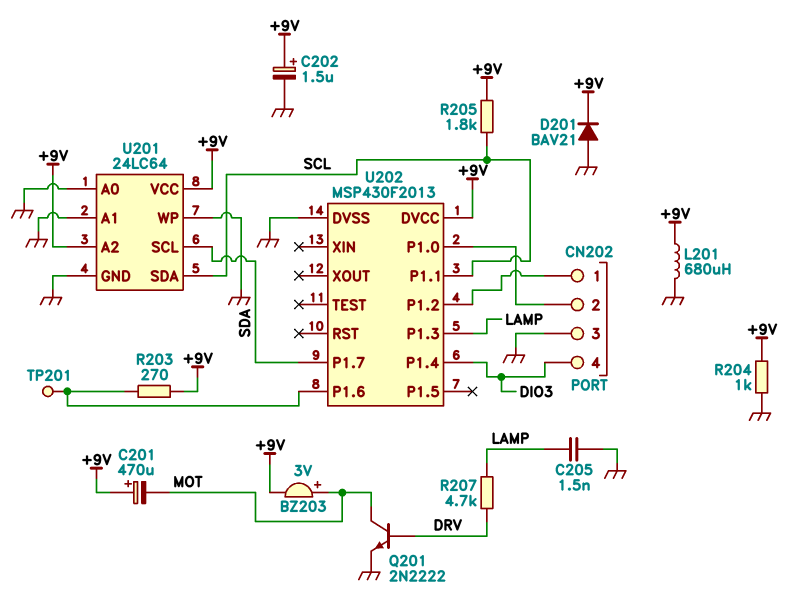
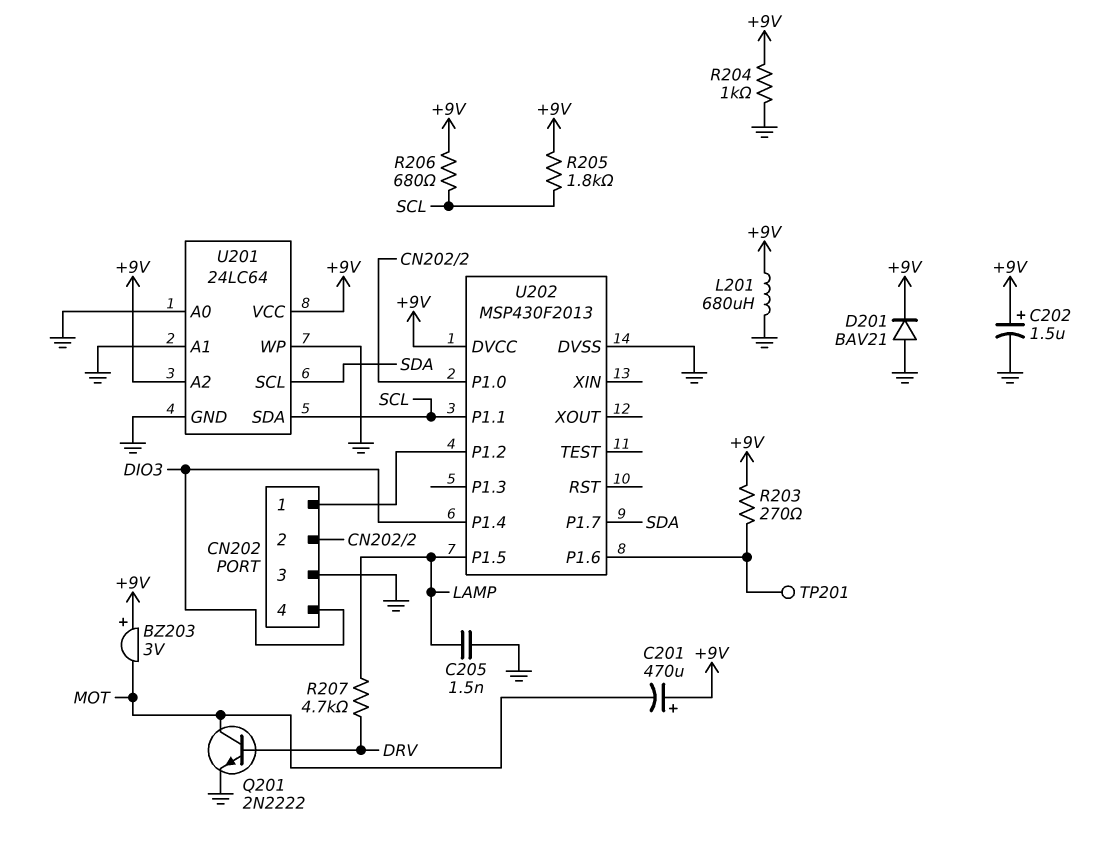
BZ203: buzzer 3V (plus MOT, minus +9V) -> buzzer 3V (plus +9V, minus MOT)
R206: none -> 680 (+9V, SCL)
U202 pin P1.3: LAMP -> none
U202 pin P1.5: none -> LAMP

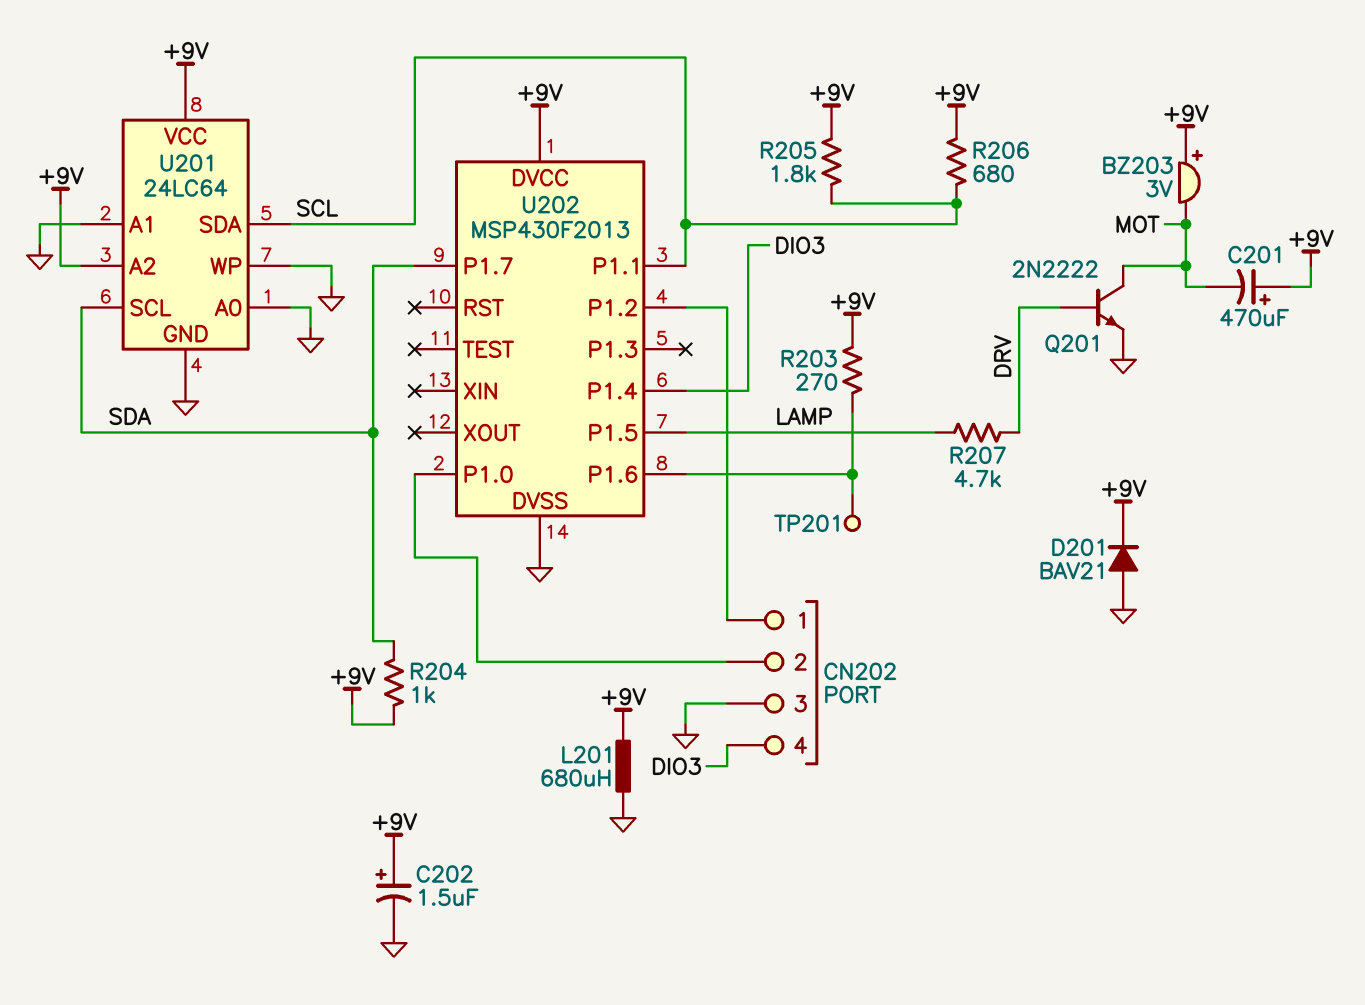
C205: 1.5nF (GND, LAMP) -> none
R204: 1k (+9V, GND) -> 1k (+9V, SDA)

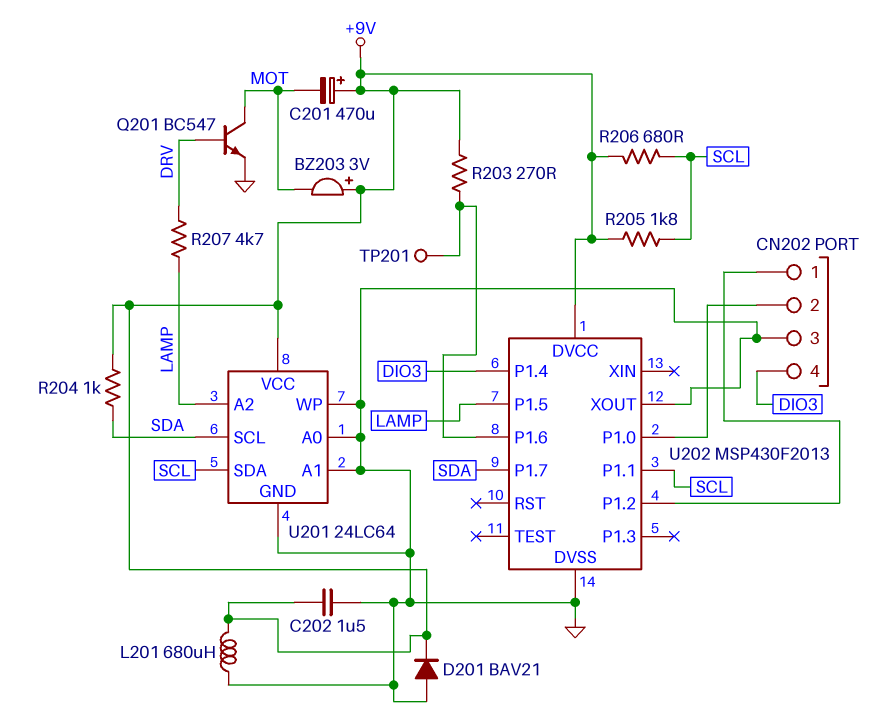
C202: 1.5uF (plus +9V, minus GND) -> 1.5uF (+9V, GND)
Q201: NPN 2N2222 (B DRV, C MOT, E GND) -> NPN BC547 (B DRV, C MOT, E GND)
U201 pin A2: +9V -> LAMP
U202 pin XOUT: none -> GND

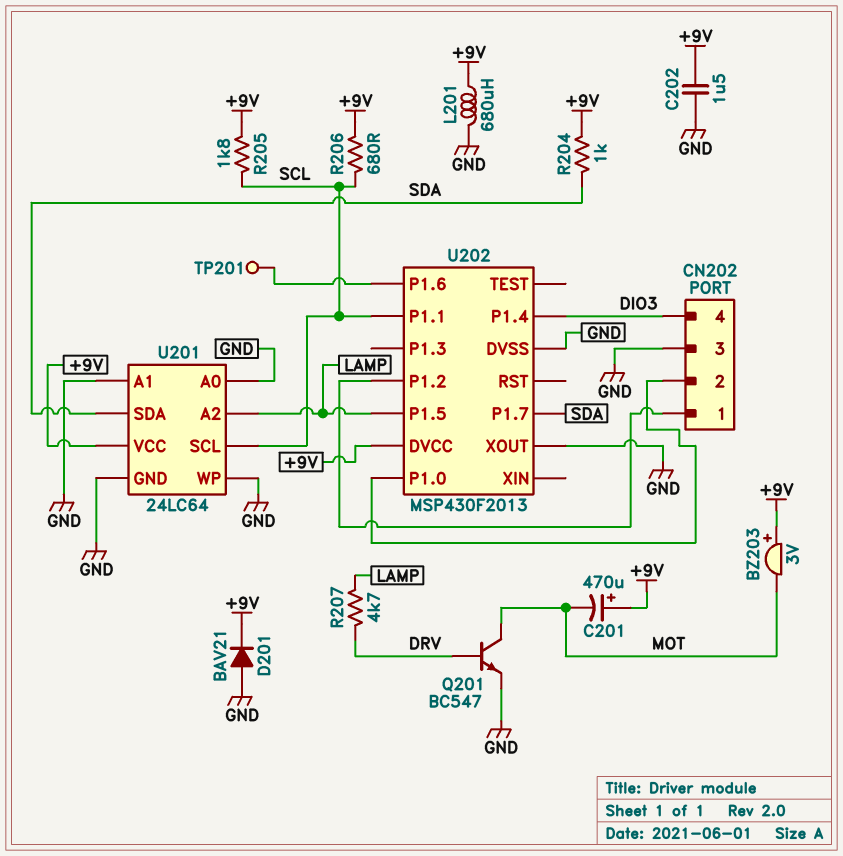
R203: 270 (+9V, U202/P1.6) -> none
U201 pin SCL: SDA -> SCL
U201 pin SDA: SCL -> SDA

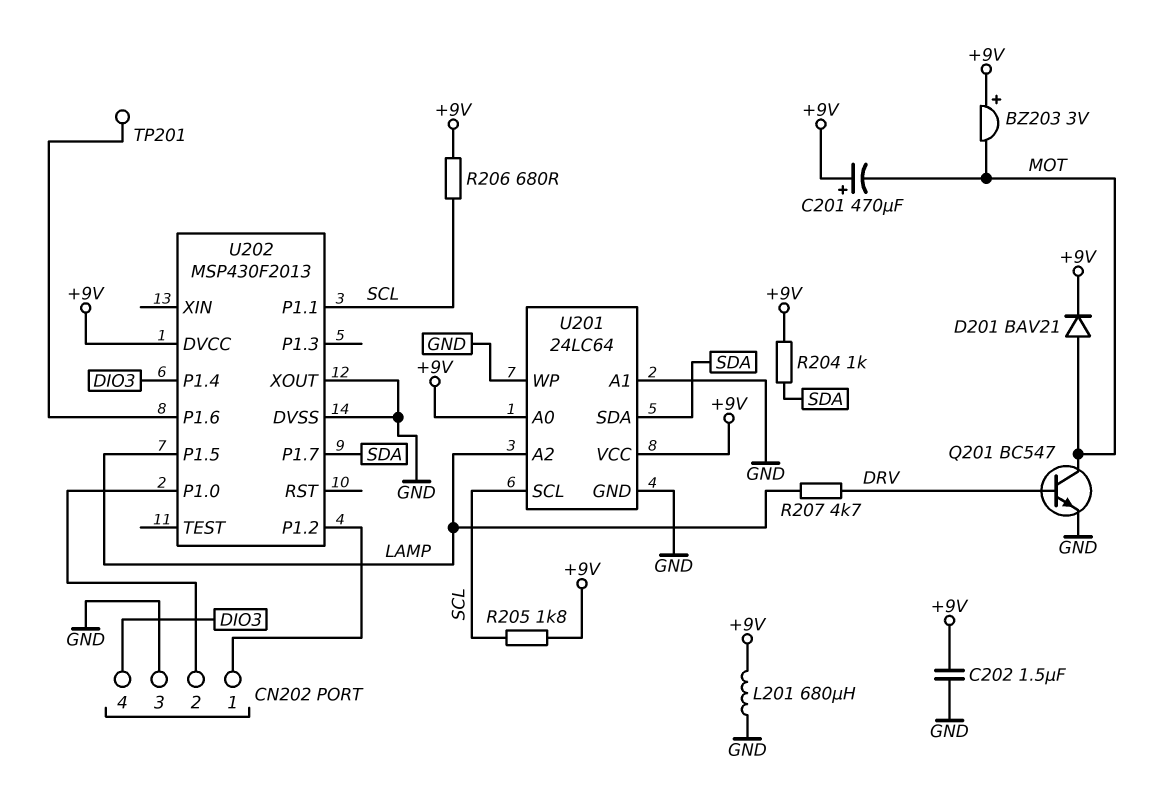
D201: diode BAV21 (A GND, K +9V) -> diode BAV21 (A MOT, K +9V)
U201 pin A0: GND -> +9V

